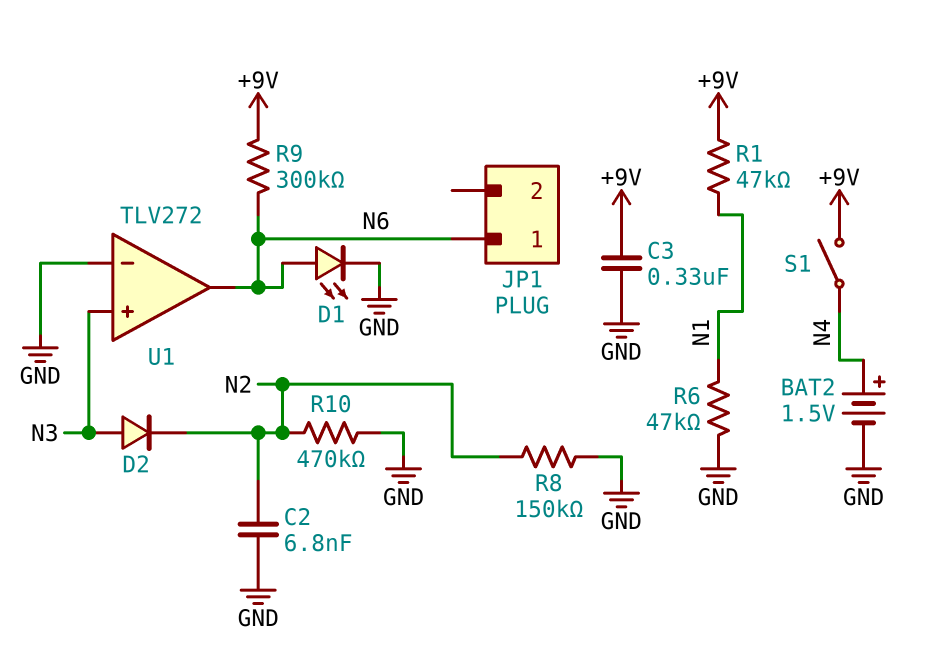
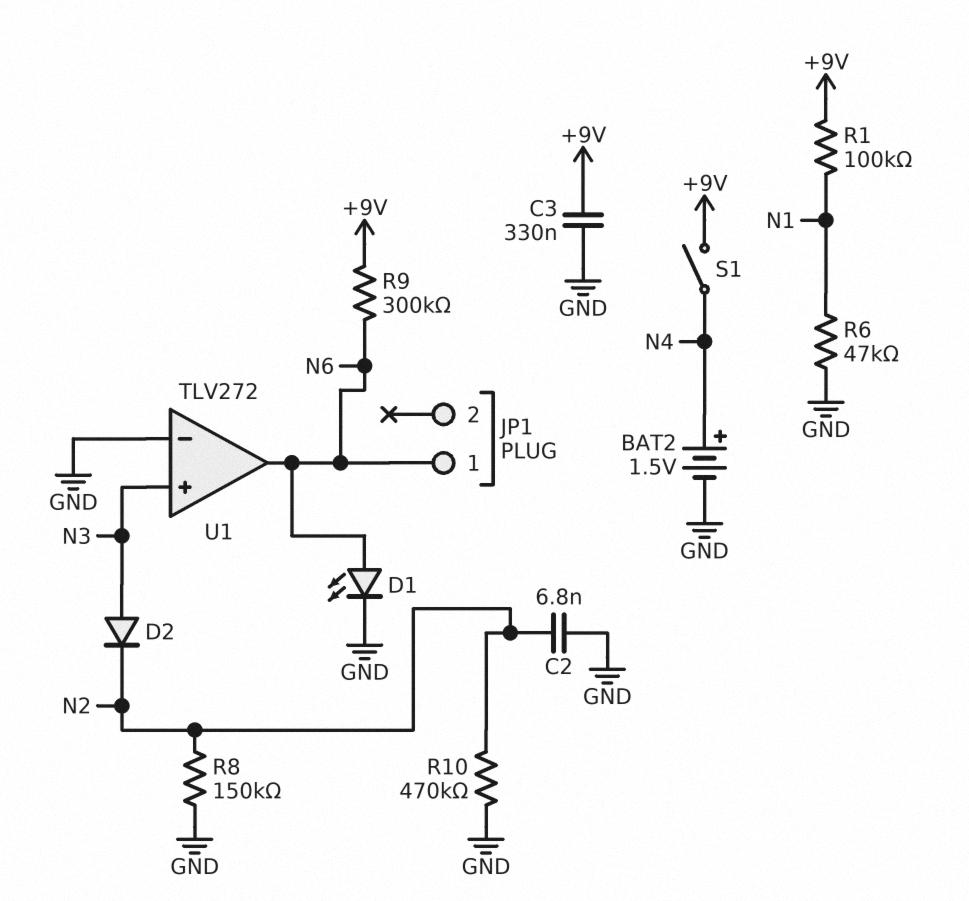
R1: 47k (+9V, N1) -> 100k (+9V, N1)

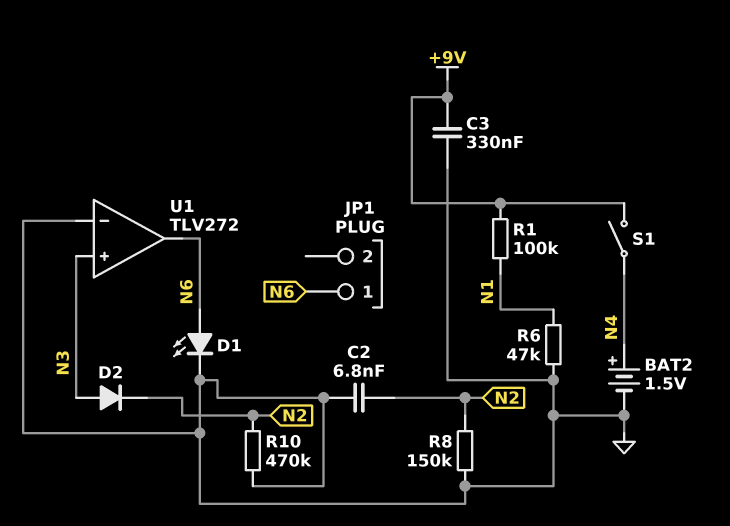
R9: 300k (+9V, N6) -> none

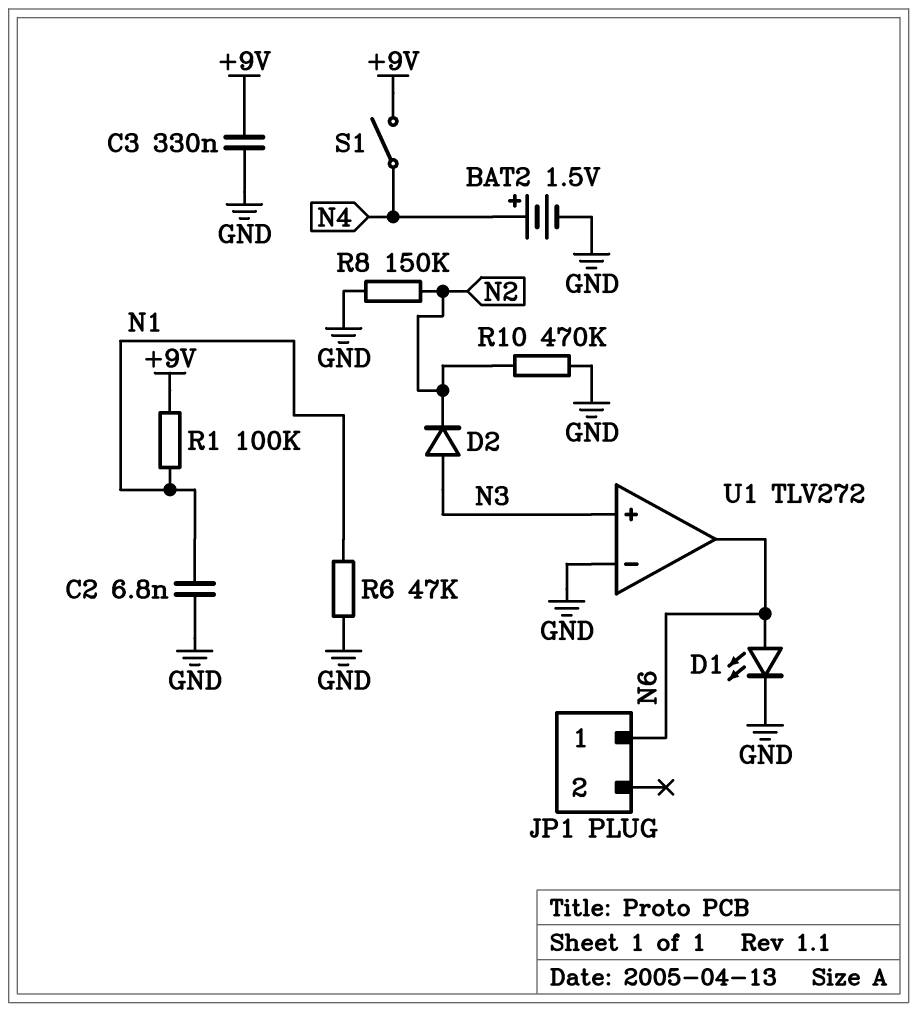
C2: 6.8nF (GND, N2) -> 6.8nF (GND, N1)

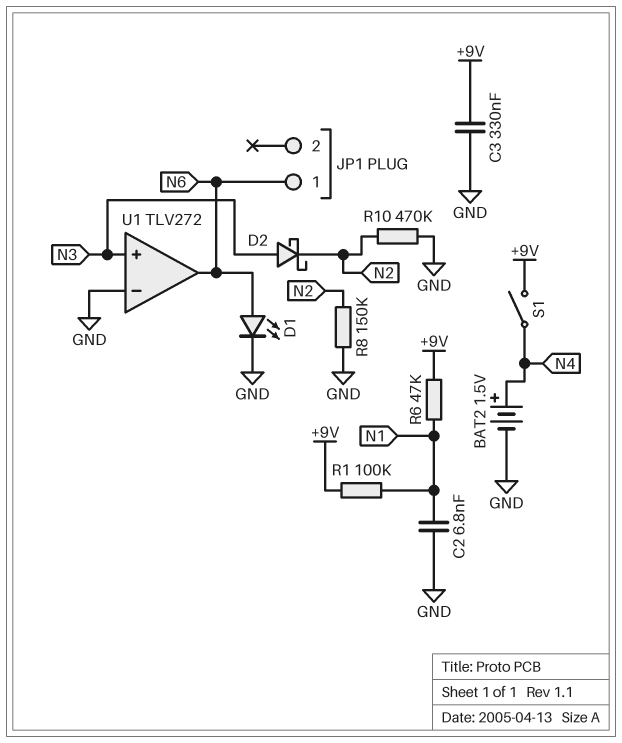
D2: diode (A N3, K N2) -> schottky (A N3, K N2)
R6: 47k (GND, N1) -> 47k (+9V, N1)

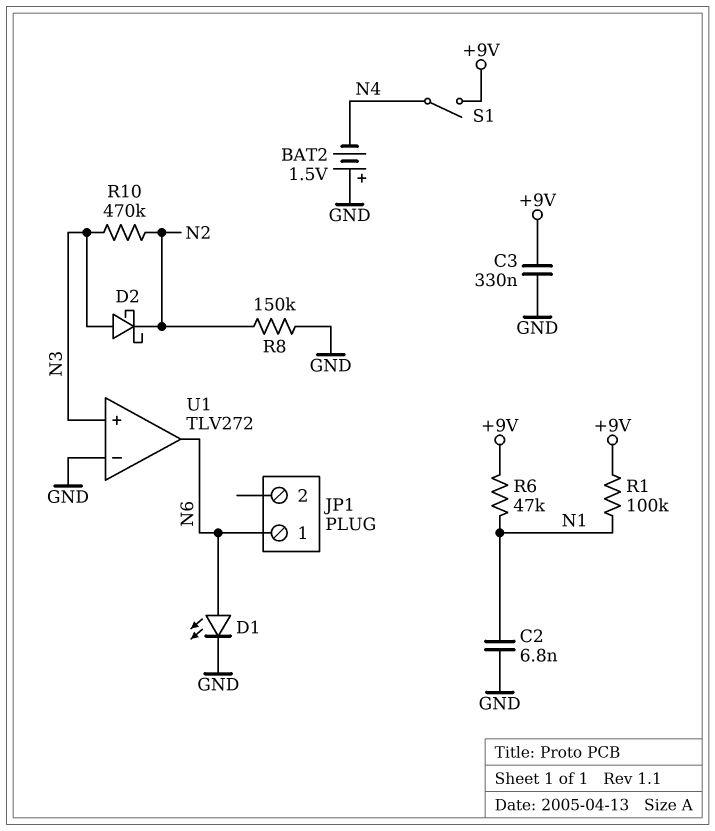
BAT2: 1.5V (plus N4, minus GND) -> 1.5V (plus GND, minus N4)
R10: 470k (GND, N2) -> 470k (N2, N3)

